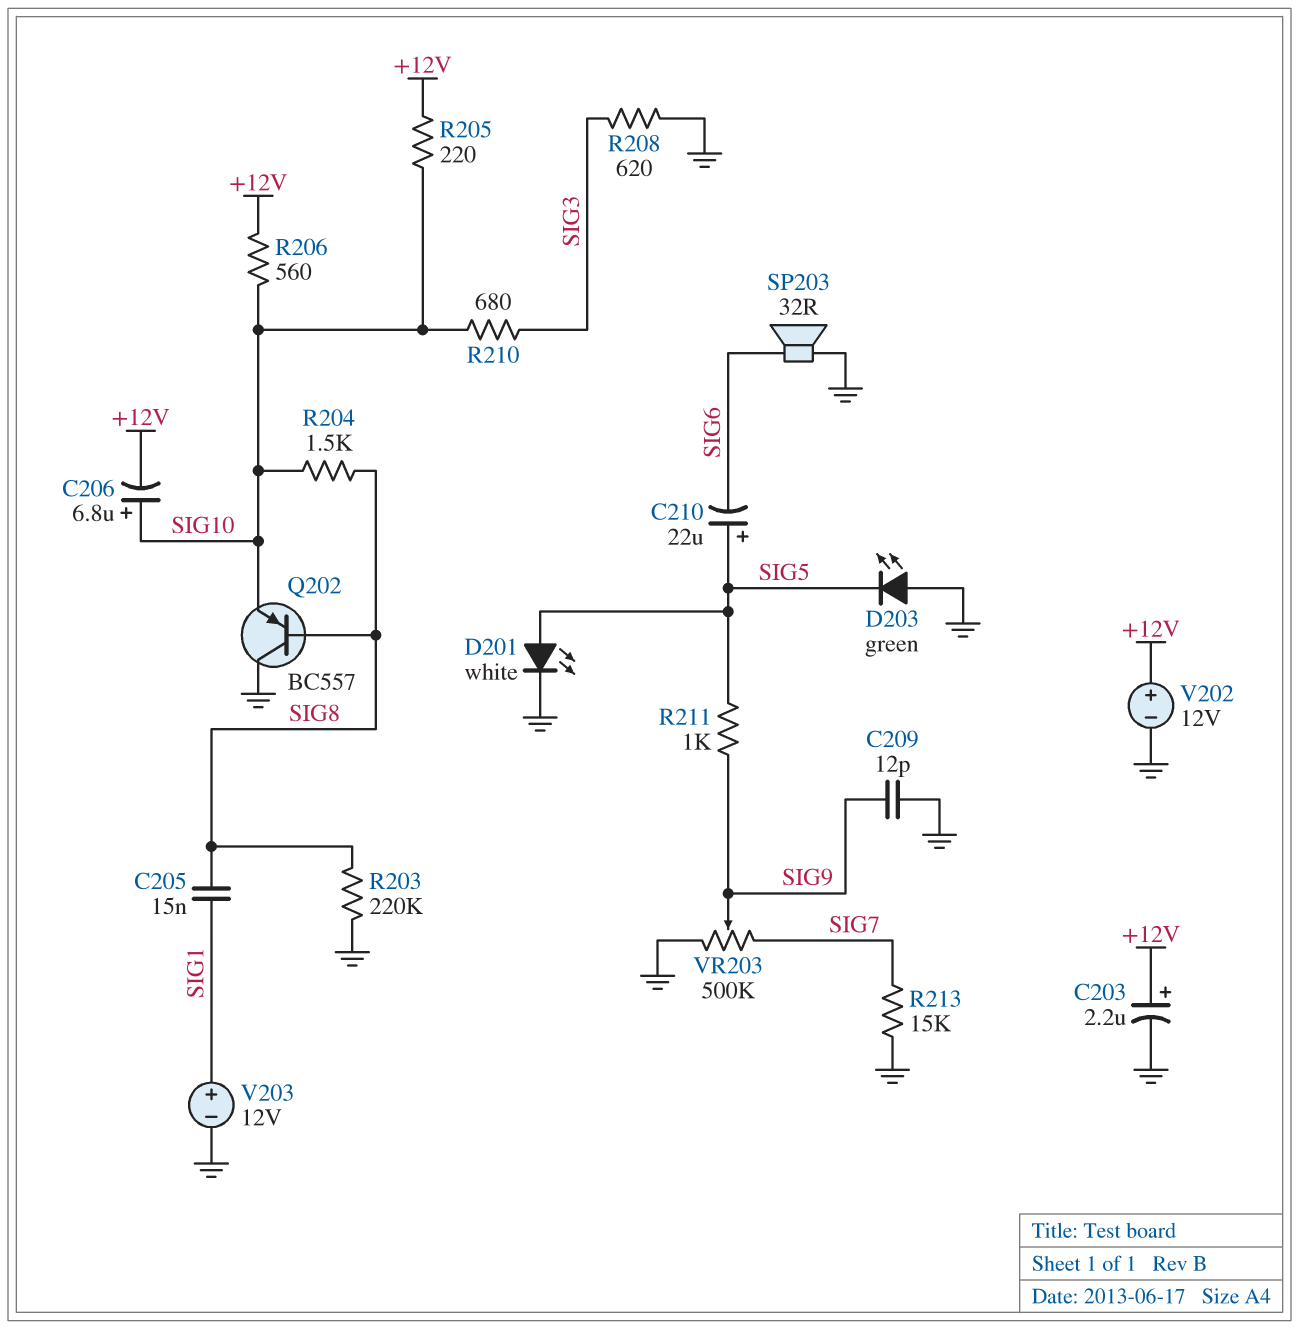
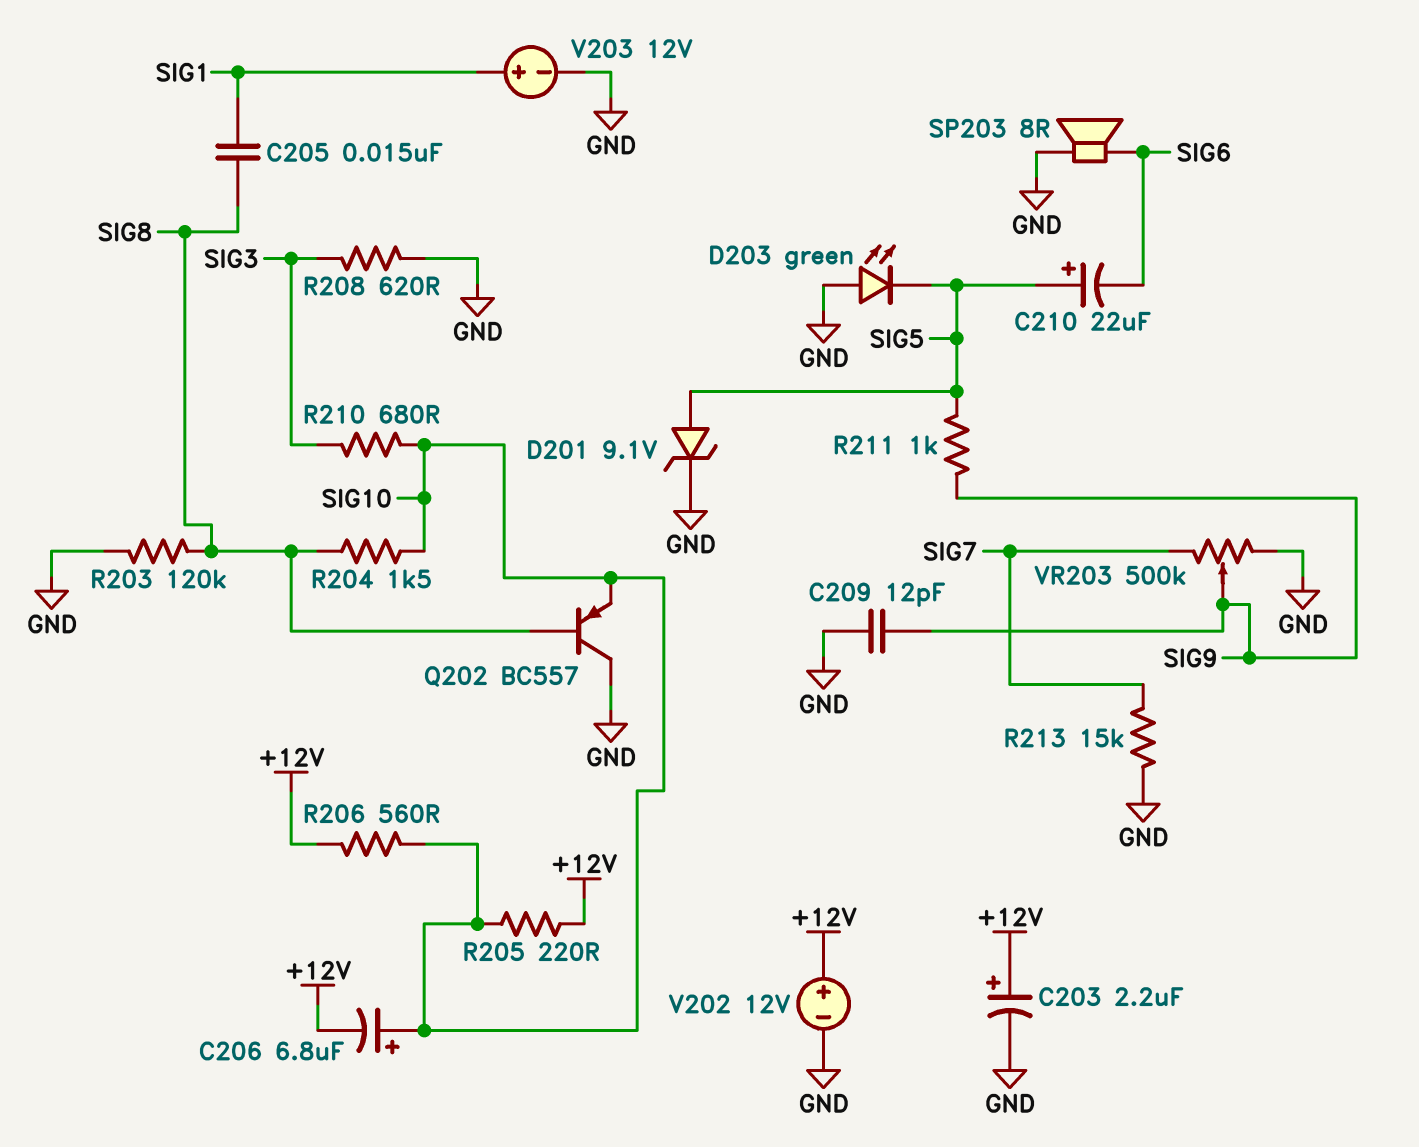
D201: LED white (A SIG5, K GND) -> zener 9.1V (A SIG5, K GND)
R203: 220k (GND, SIG8) -> 120k (GND, SIG8)
SP203: speaker 32R (GND, SIG6) -> speaker 8R (GND, SIG6)

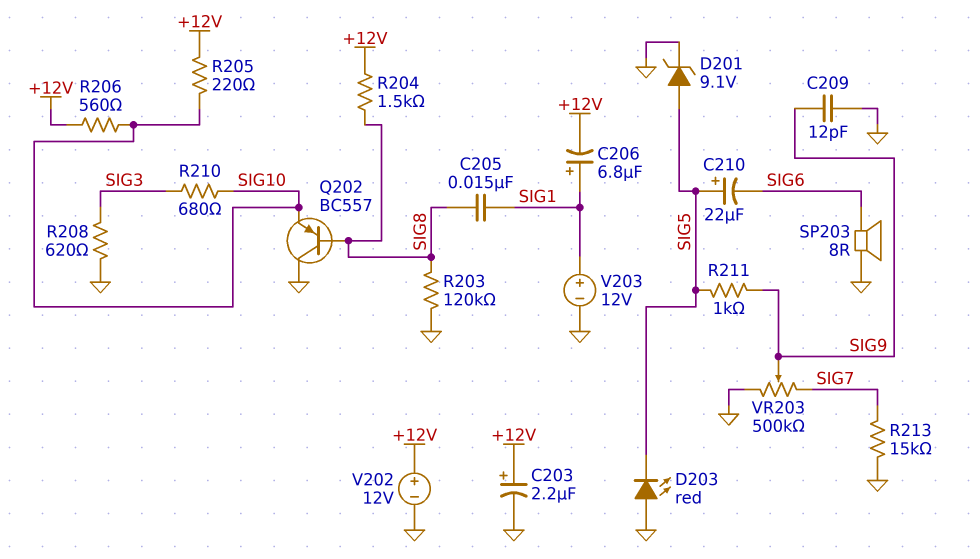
C206: 6.8uF (plus SIG10, minus +12V) -> 6.8uF (plus SIG1, minus +12V)
D203: LED green (A GND, K SIG5) -> LED red (A GND, K SIG5)
R204: 1.5k (SIG8, SIG10) -> 1.5k (+12V, SIG8)

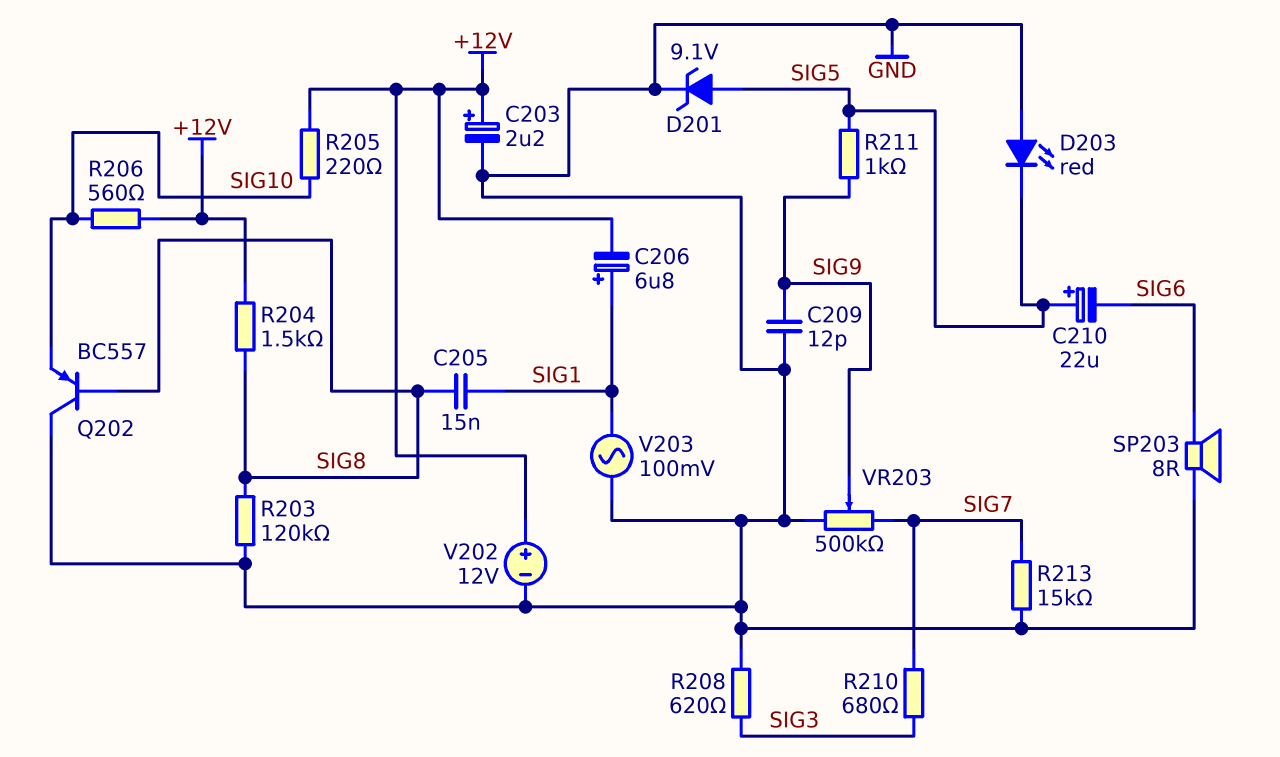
R210: 680 (SIG3, SIG10) -> 680 (SIG3, SIG7)
V203: 12V (plus SIG1, minus GND) -> AC 100mV (GND, SIG1)

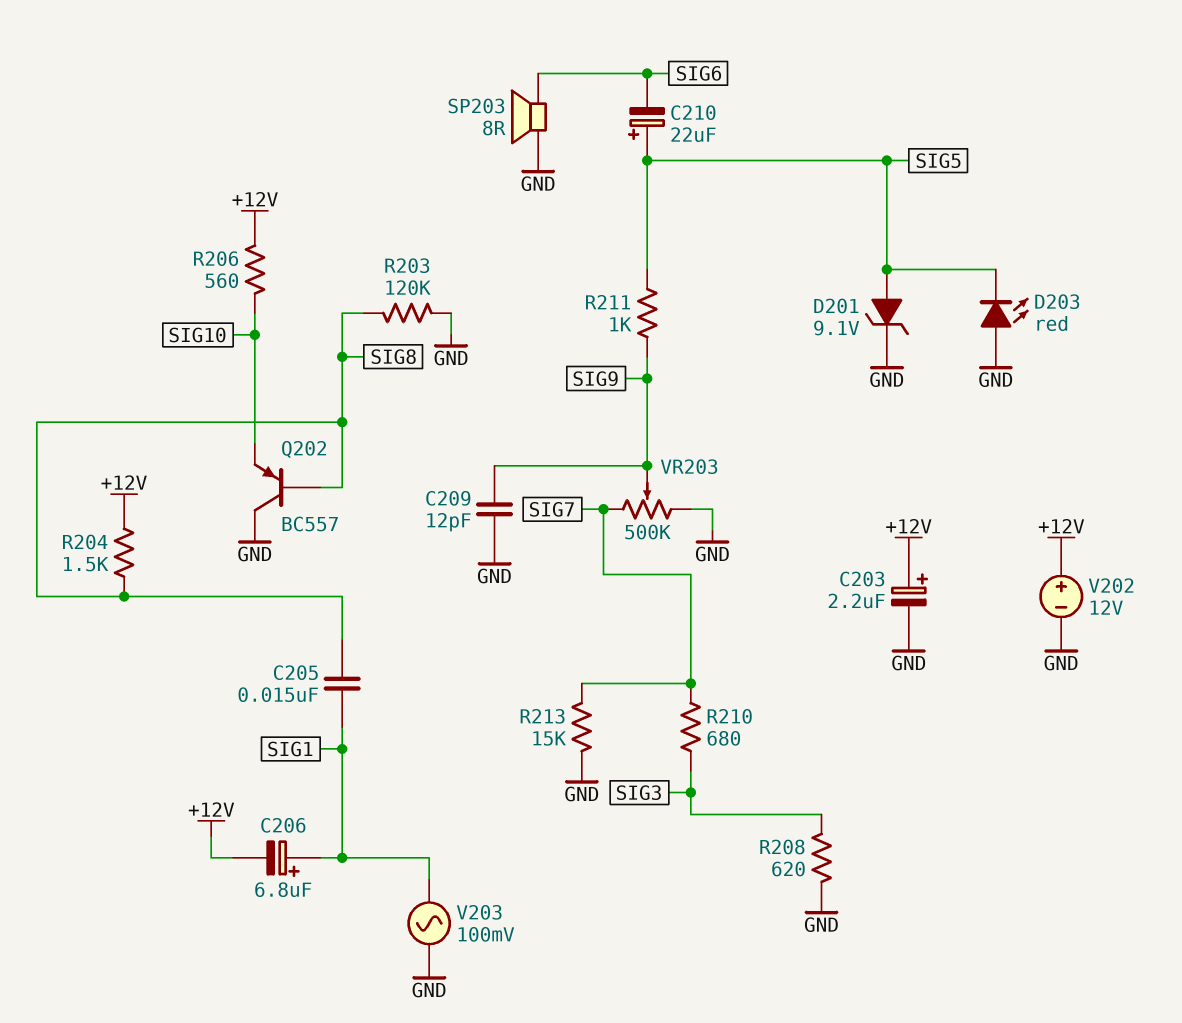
R205: 220 (+12V, SIG10) -> none

